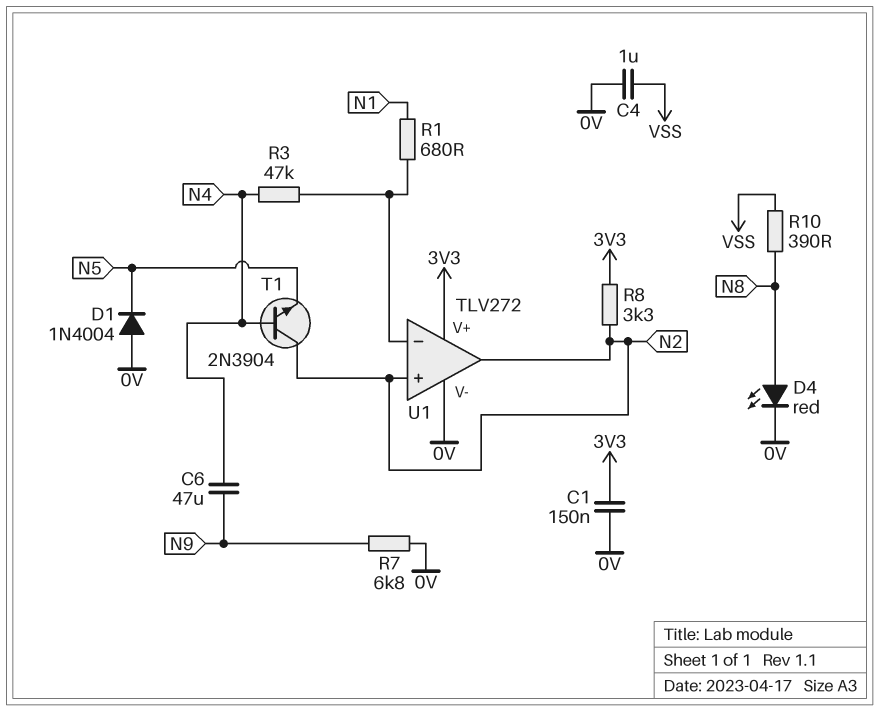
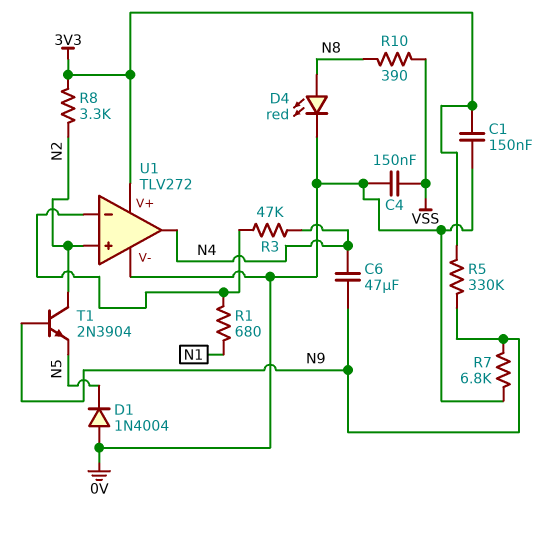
C4: 1uF (0V, VSS) -> 150nF (0V, VSS)
R5: none -> 330k (3V3, N9)
T1: NPN 2N3904 (B N4, C N2, E N5) -> NPN 2N3904 (B N9, C N2, E N5)
U1 pin out: N2 -> N4

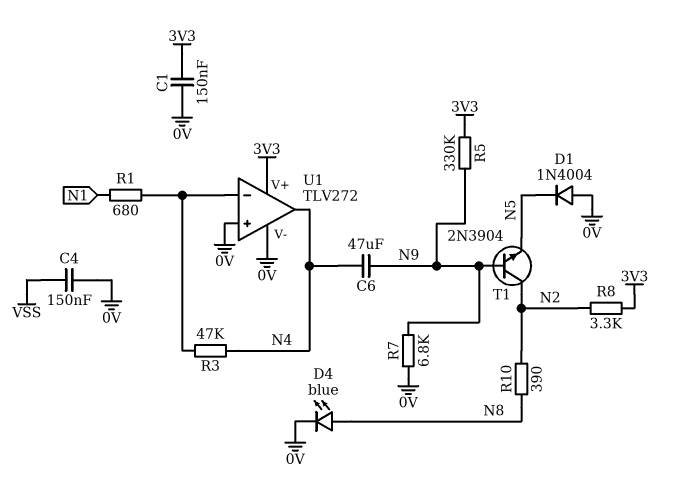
D4: LED red (A N8, K 0V) -> LED blue (A N8, K 0V)
R10: 390 (N8, VSS) -> 390 (N2, N8)
U1 pin in+: N2 -> 0V

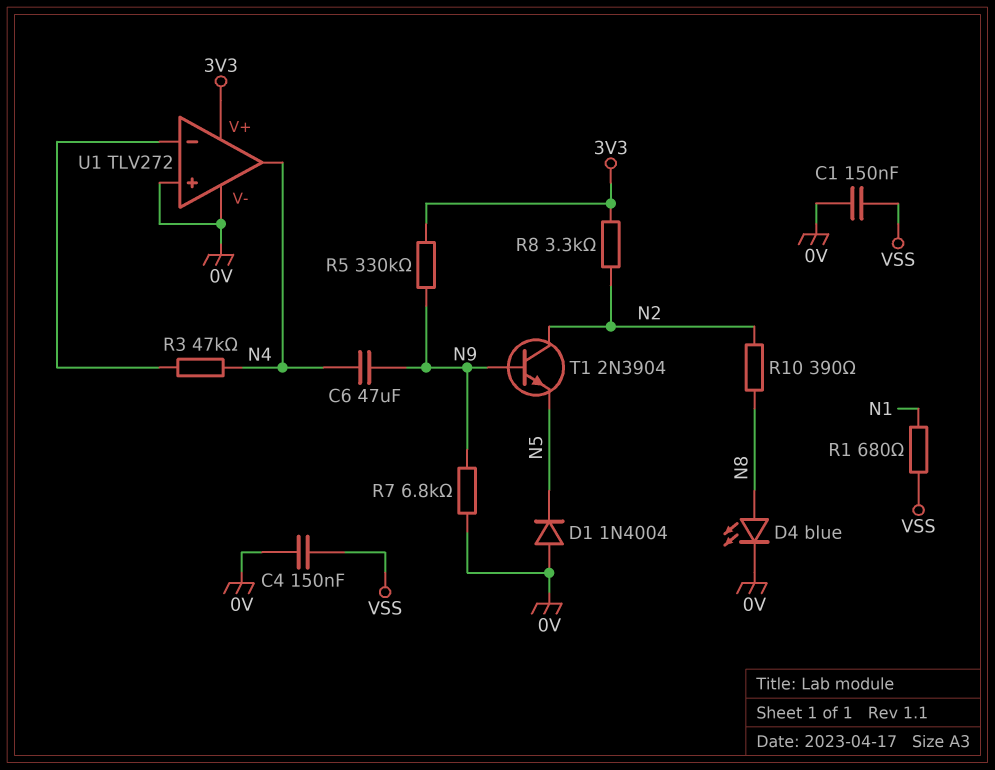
C1: 150nF (0V, 3V3) -> 150nF (0V, VSS)
R1: 680 (N1, U1/in-) -> 680 (N1, VSS)

